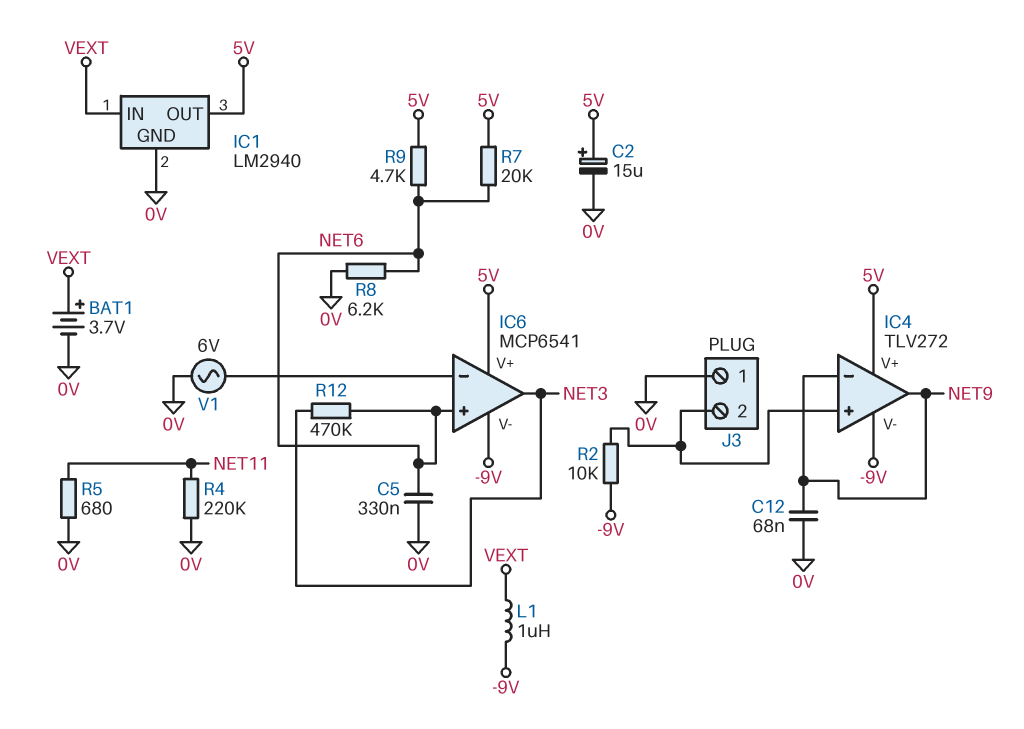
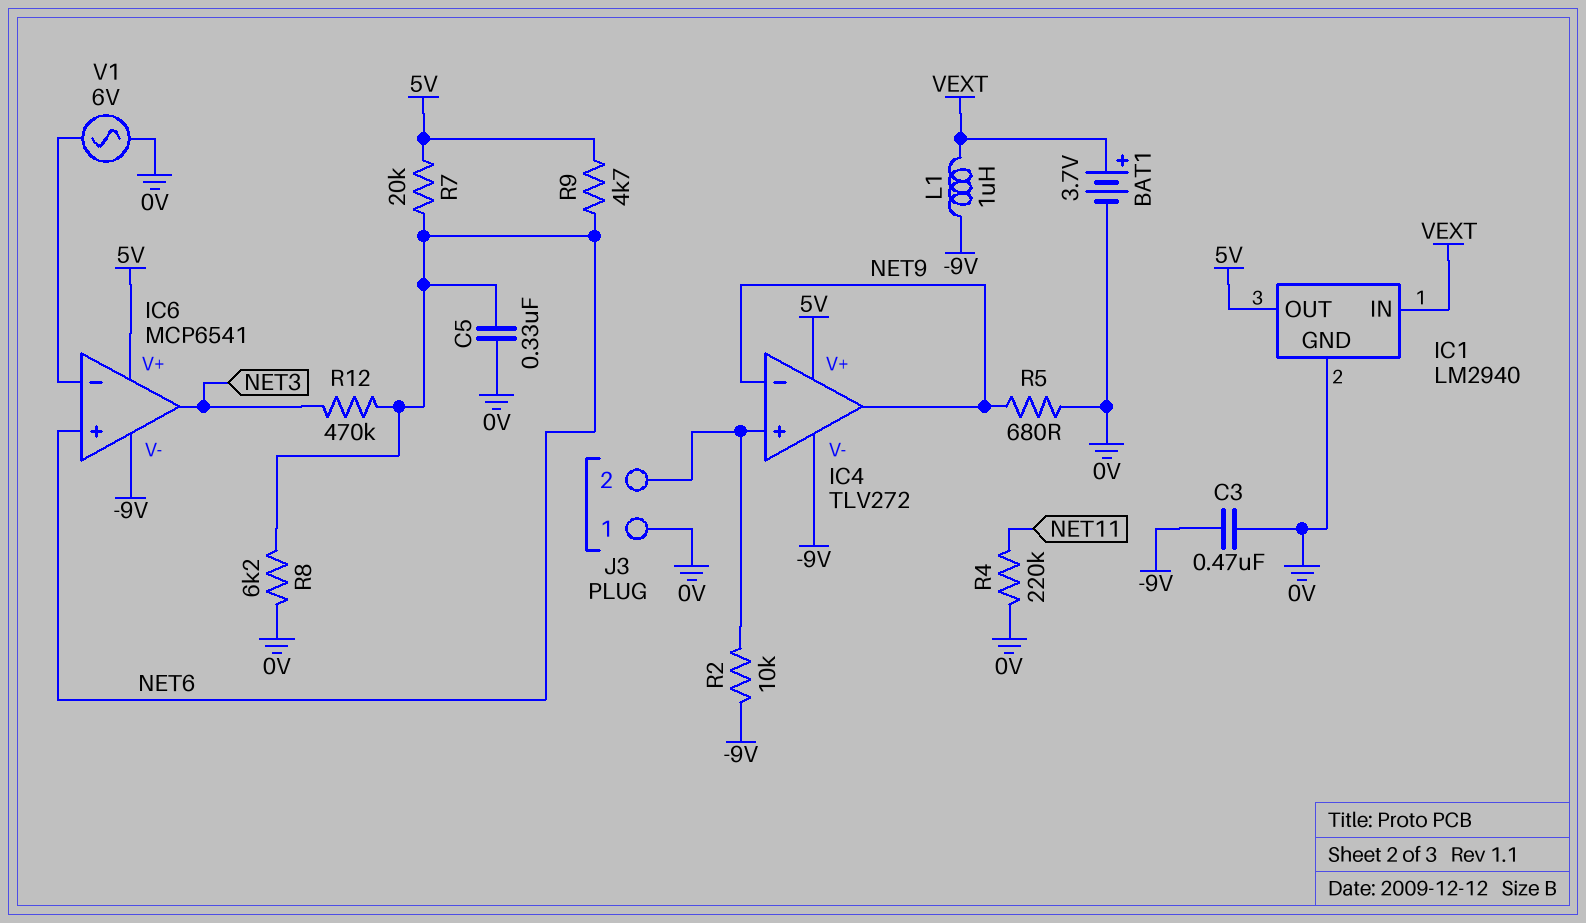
C2: 15uF (plus 5V, minus 0V) -> none
C3: none -> 470nF (-9V, 0V)
C12: 68nF (0V, NET9) -> none
R5: 680 (0V, NET11) -> 680 (0V, NET9)

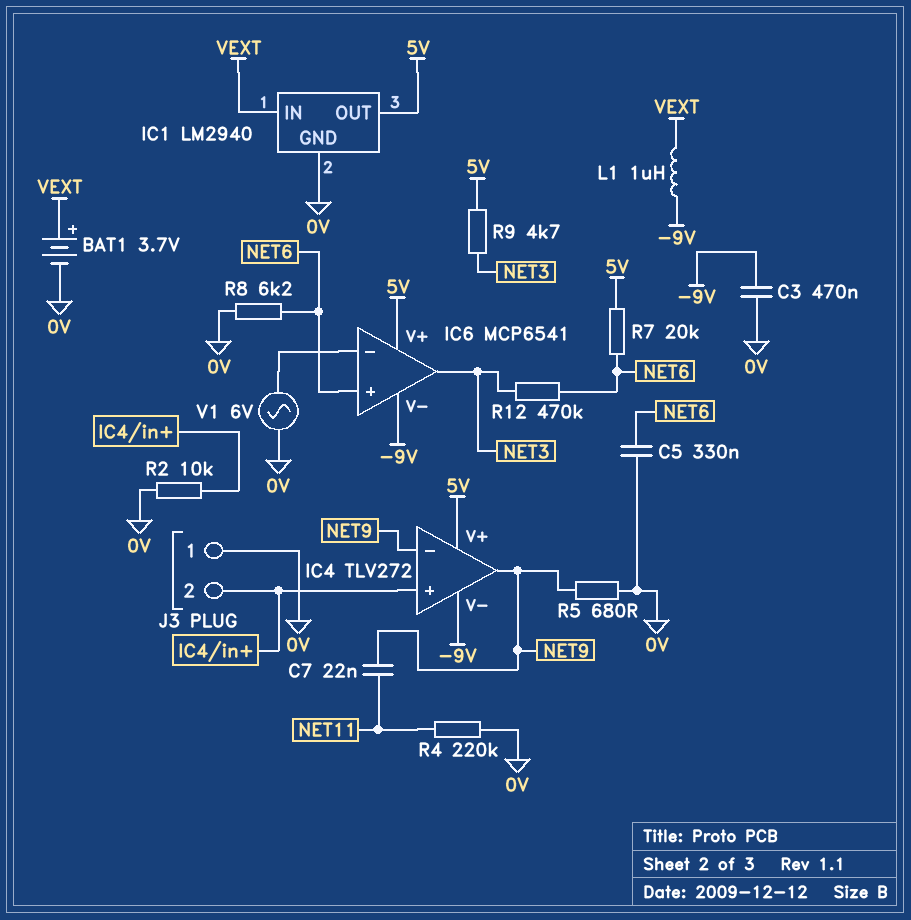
C7: none -> 22nF (NET9, NET11)
R2: 10k (-9V, IC4/in+) -> 10k (0V, IC4/in+)
R9: 4.7k (5V, NET6) -> 4.7k (5V, NET3)

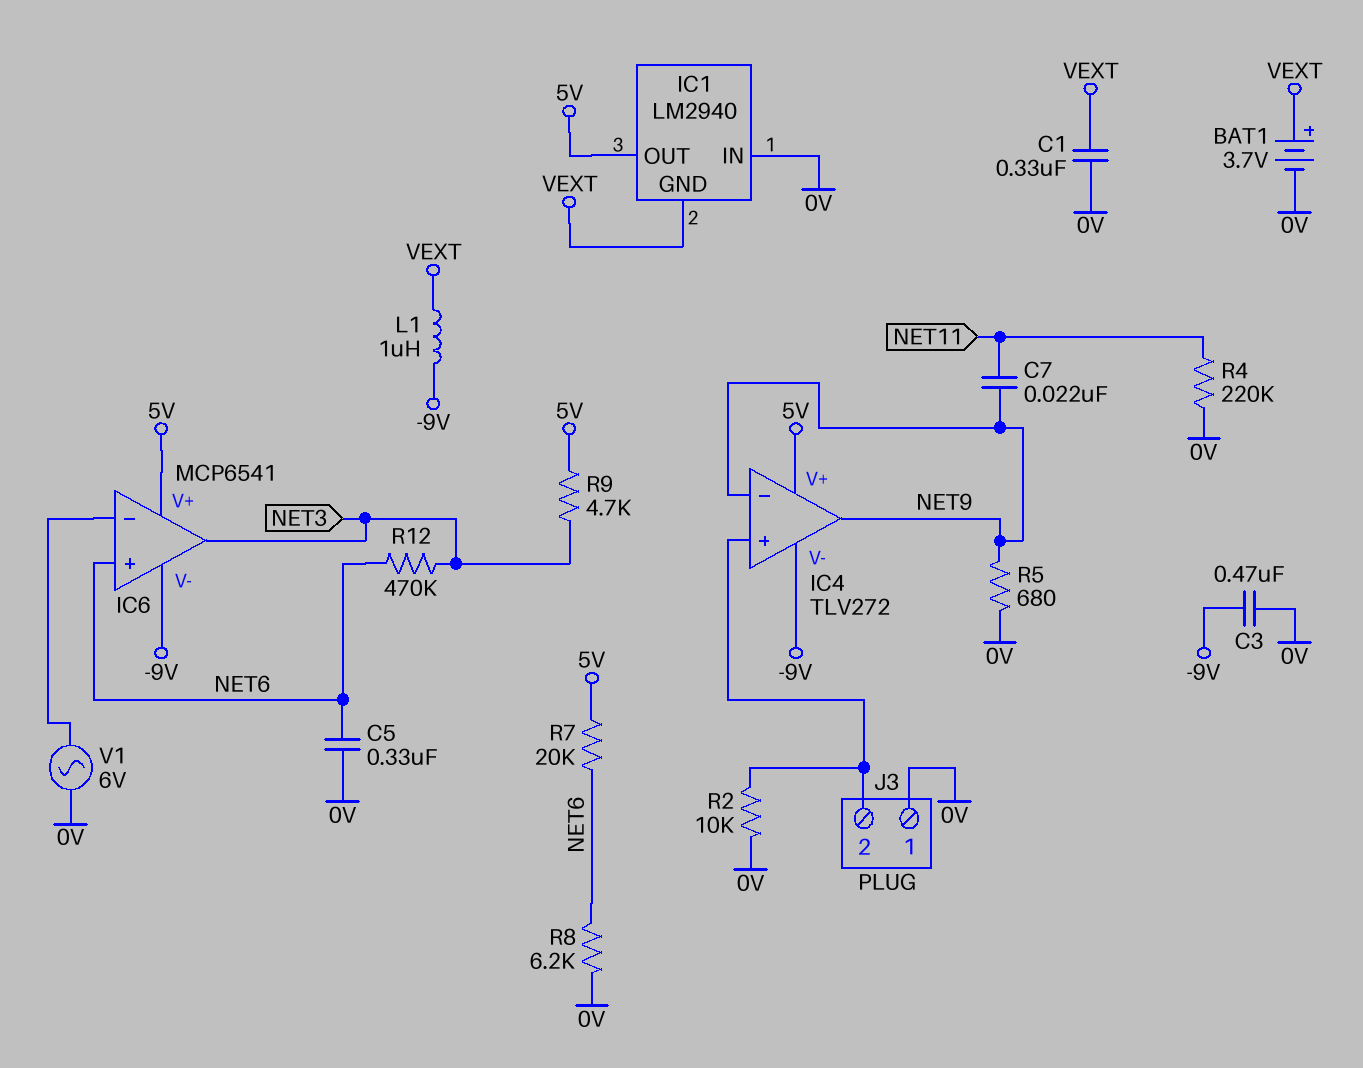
C1: none -> 330nF (0V, VEXT)
IC1 pin GND: 0V -> VEXT
IC1 pin IN: VEXT -> 0V

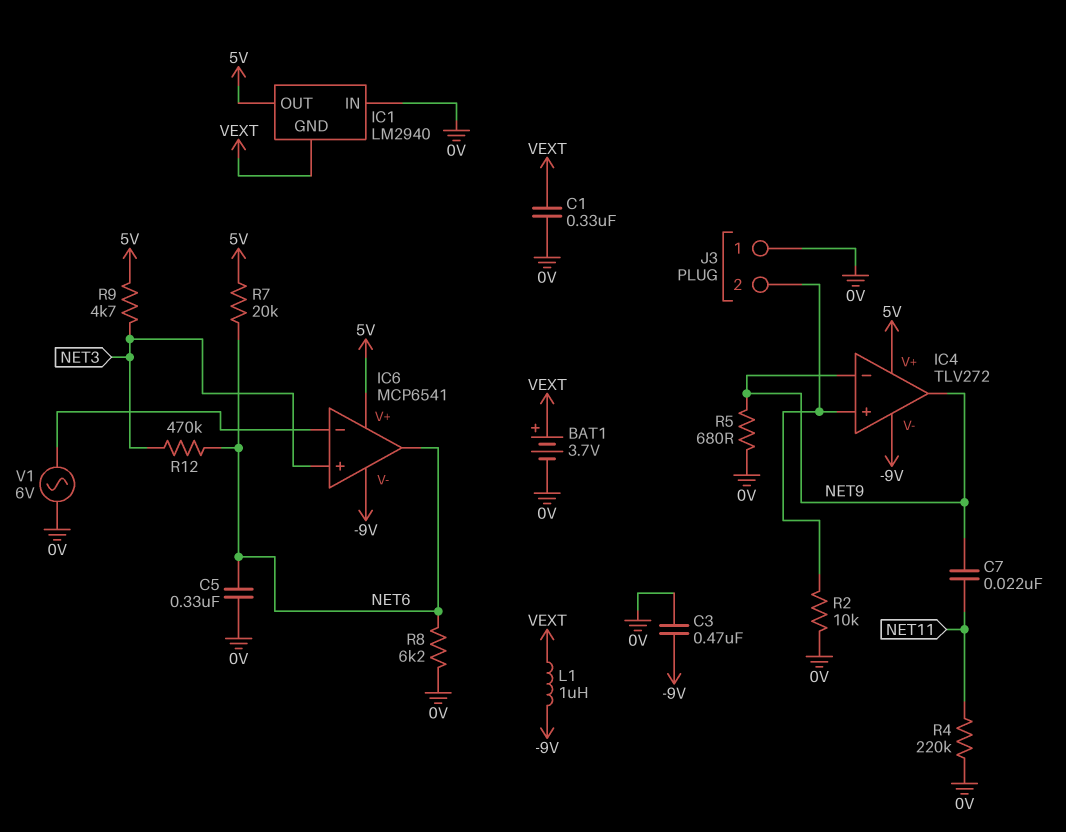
IC6 pin in+: NET6 -> NET3
IC6 pin out: NET3 -> NET6

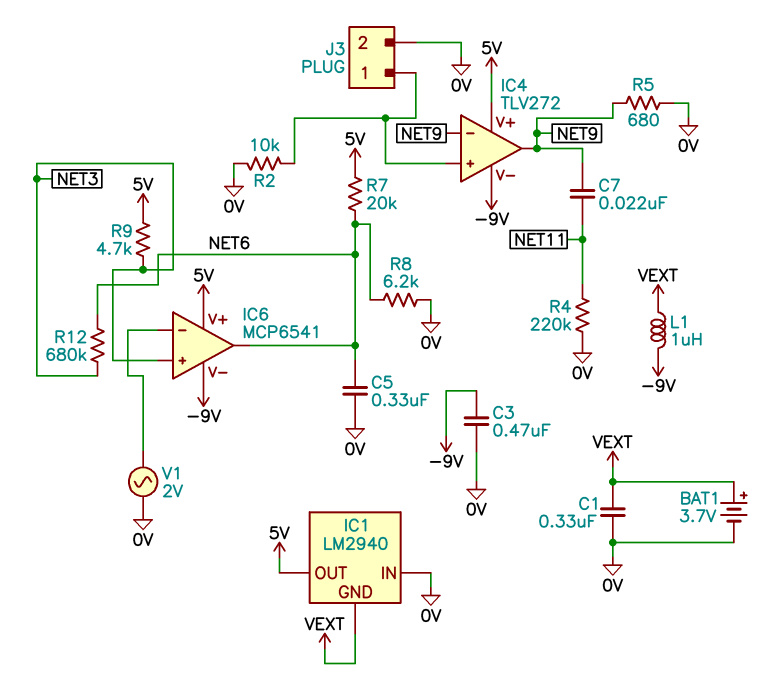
J3 pin 1: 0V -> IC4/in+
J3 pin 2: IC4/in+ -> 0V
R12: 470k (NET3, NET6) -> 680k (NET3, NET6)
V1: AC 6V (0V, IC6/in-) -> AC 2V (0V, IC6/in-)

